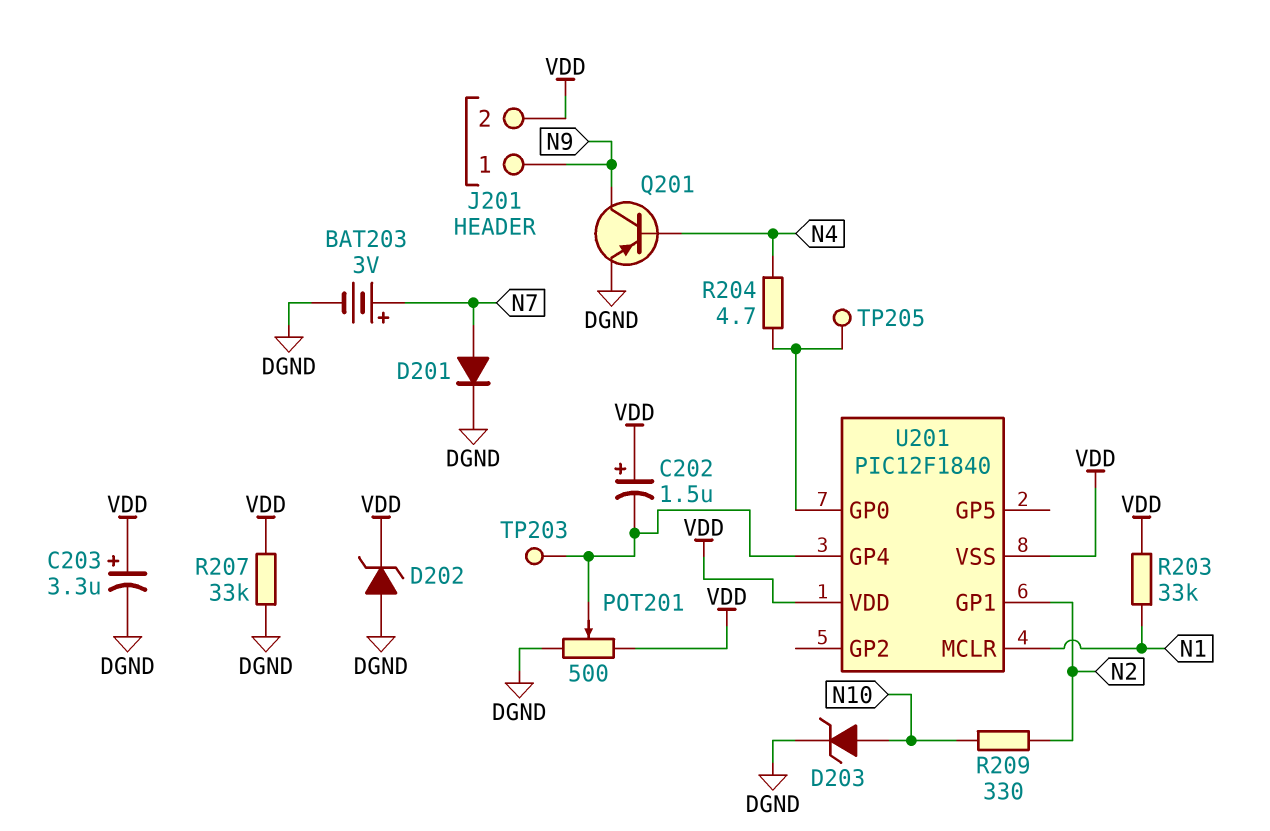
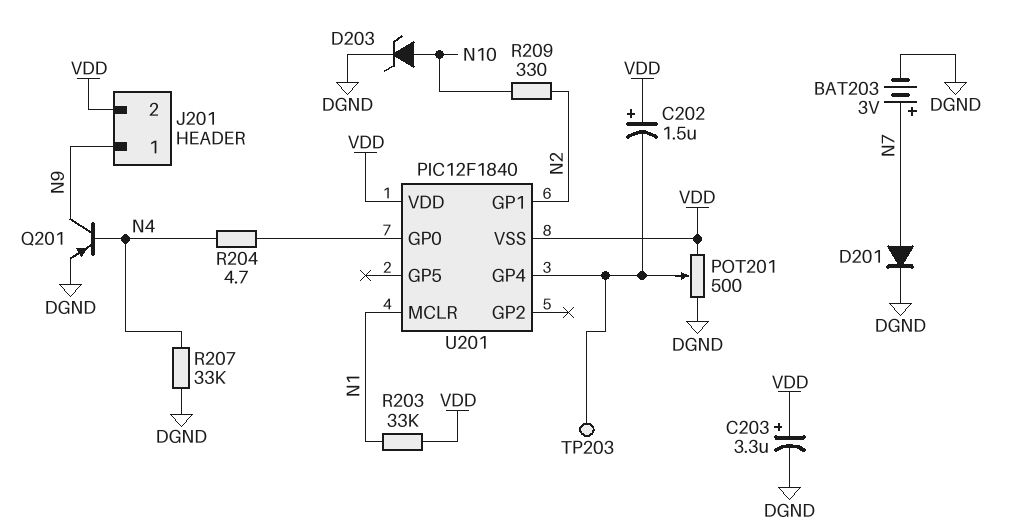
D202: zener (A DGND, K VDD) -> none
R207: 33k (DGND, VDD) -> 33k (DGND, N4)
TP205: test point (U201/GP0) -> none

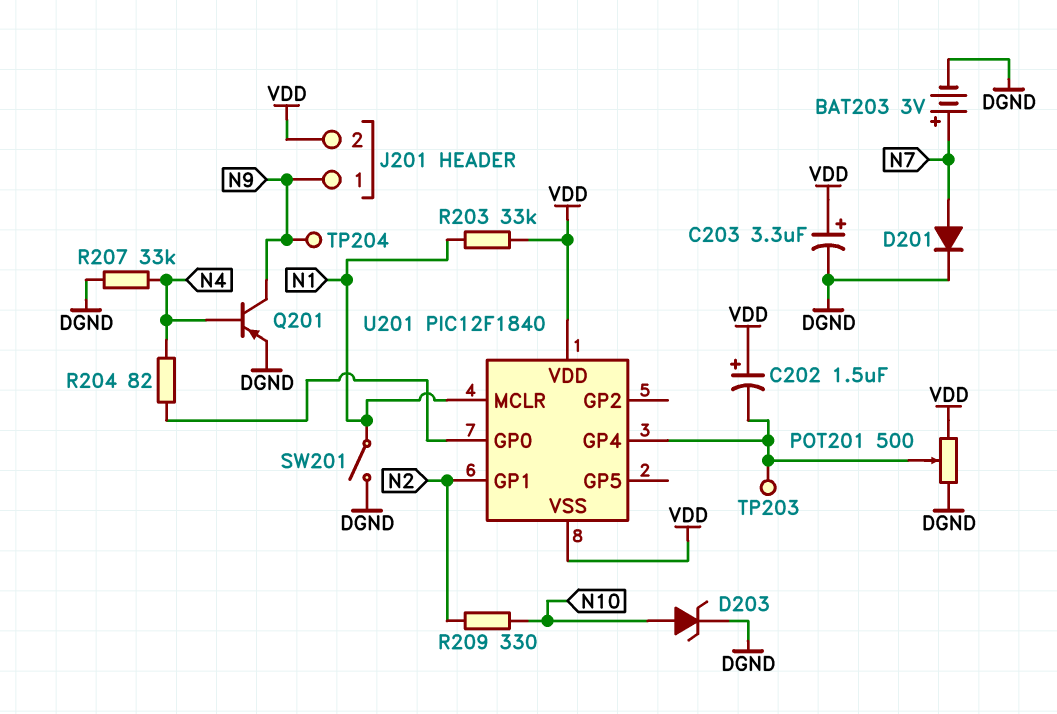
R204: 4.7 (N4, U201/GP0) -> 82 (N4, U201/GP0)
SW201: none -> switch (DGND, N1)
TP204: none -> test point (N9)

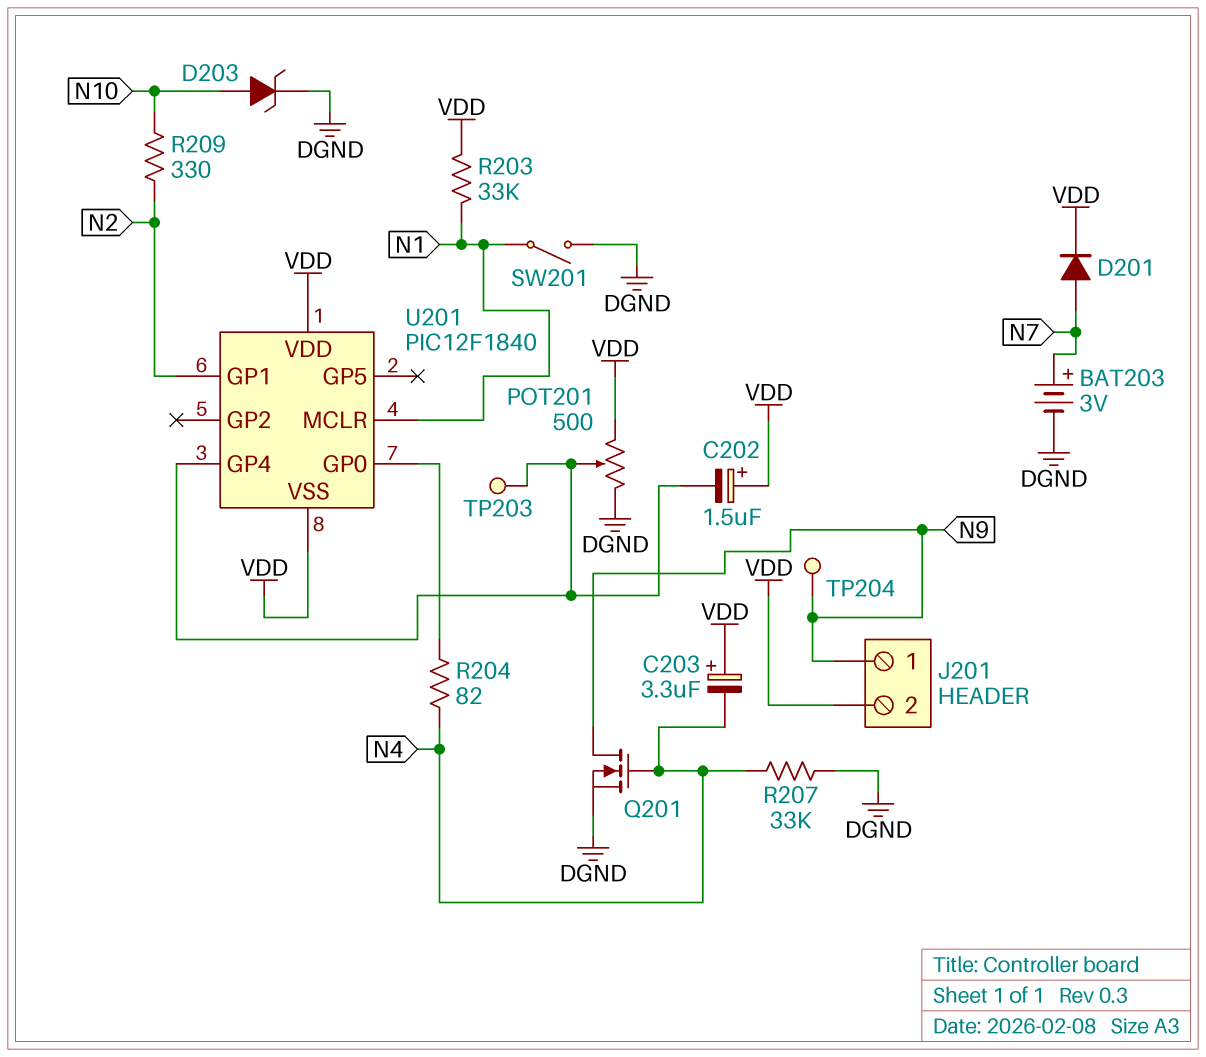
C203: 3.3uF (plus VDD, minus DGND) -> 3.3uF (plus VDD, minus N4)
D201: diode (A N7, K DGND) -> diode (A N7, K VDD)
Q201: PNP (B N4, C N9, E DGND) -> NMOS (G N4, D N9, S DGND)

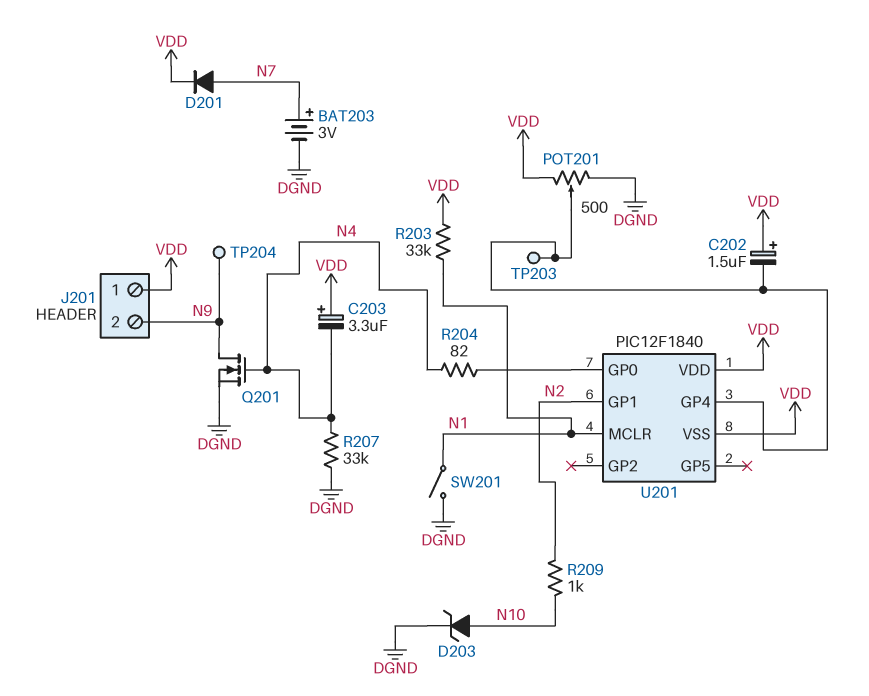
J201 pin 1: N9 -> VDD
J201 pin 2: VDD -> N9
R209: 330 (N2, N10) -> 1k (N2, N10)

